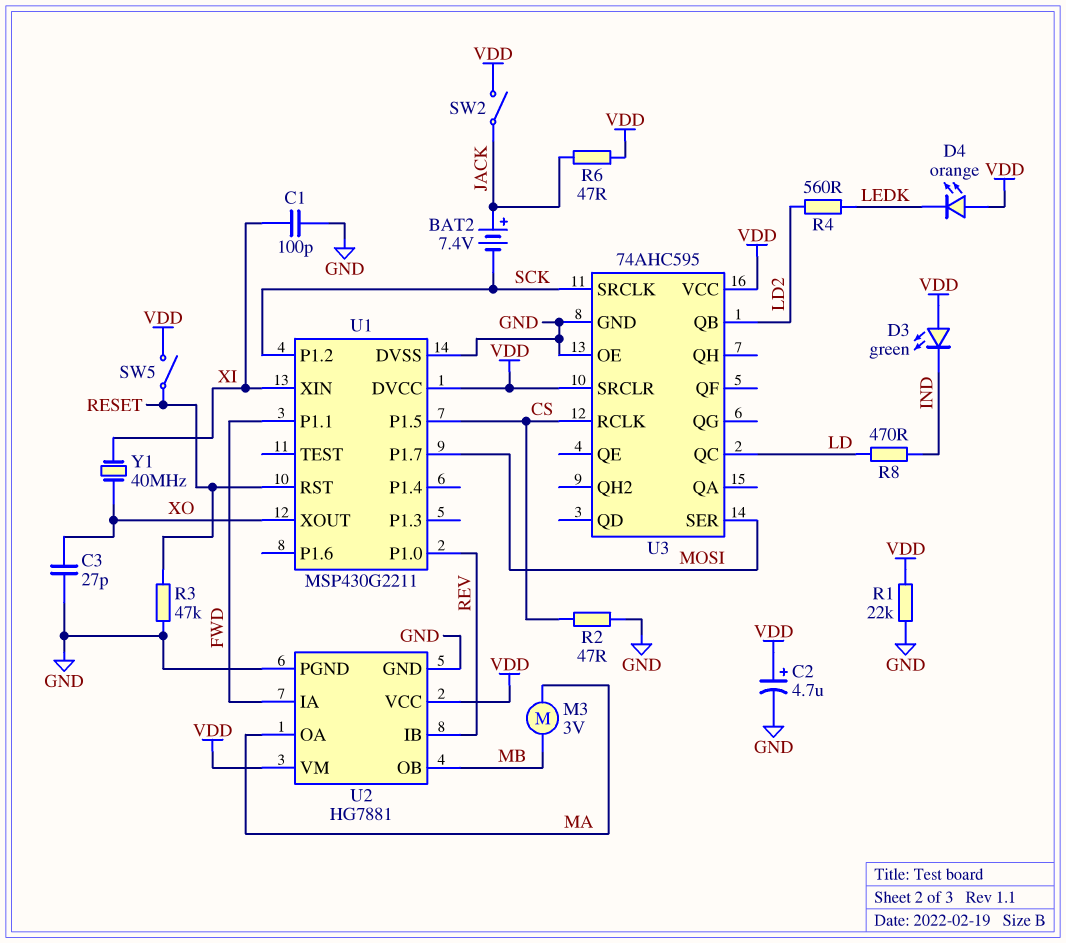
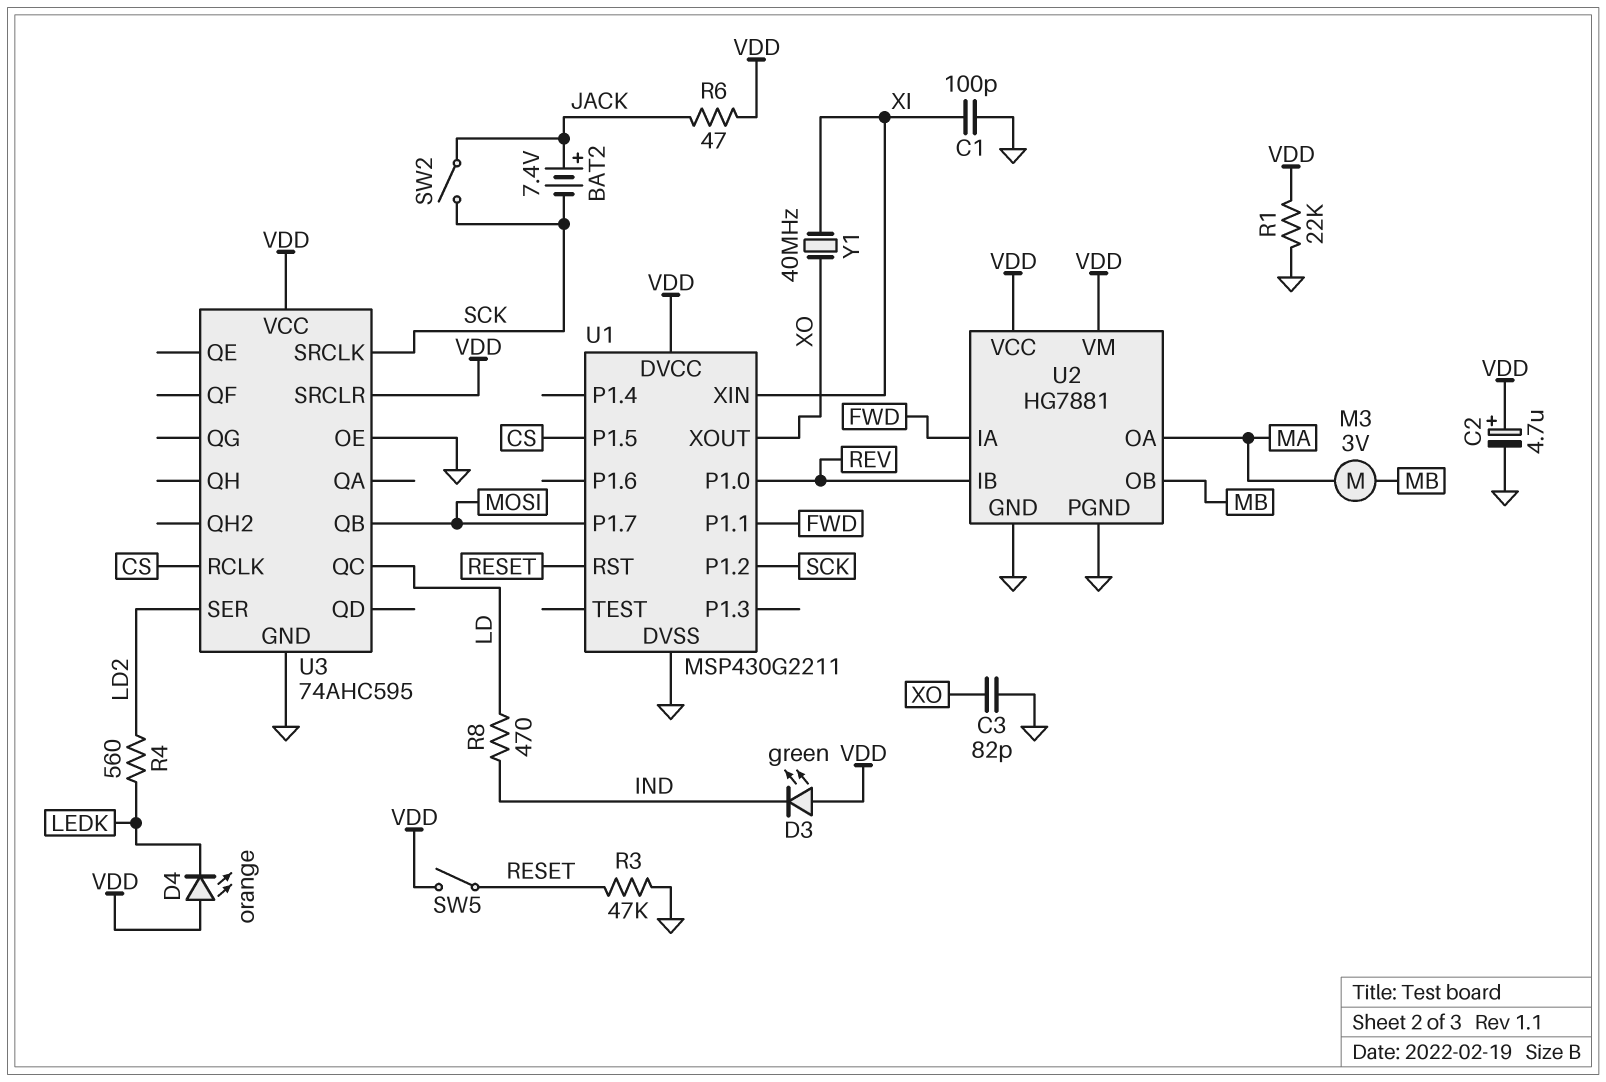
C3: 27pF (GND, XO) -> 82pF (GND, XO)
R2: 47 (CS, GND) -> none
SW2: switch (JACK, VDD) -> switch (JACK, SCK)
U3 pin QB: LD2 -> MOSI
U3 pin SER: MOSI -> LD2

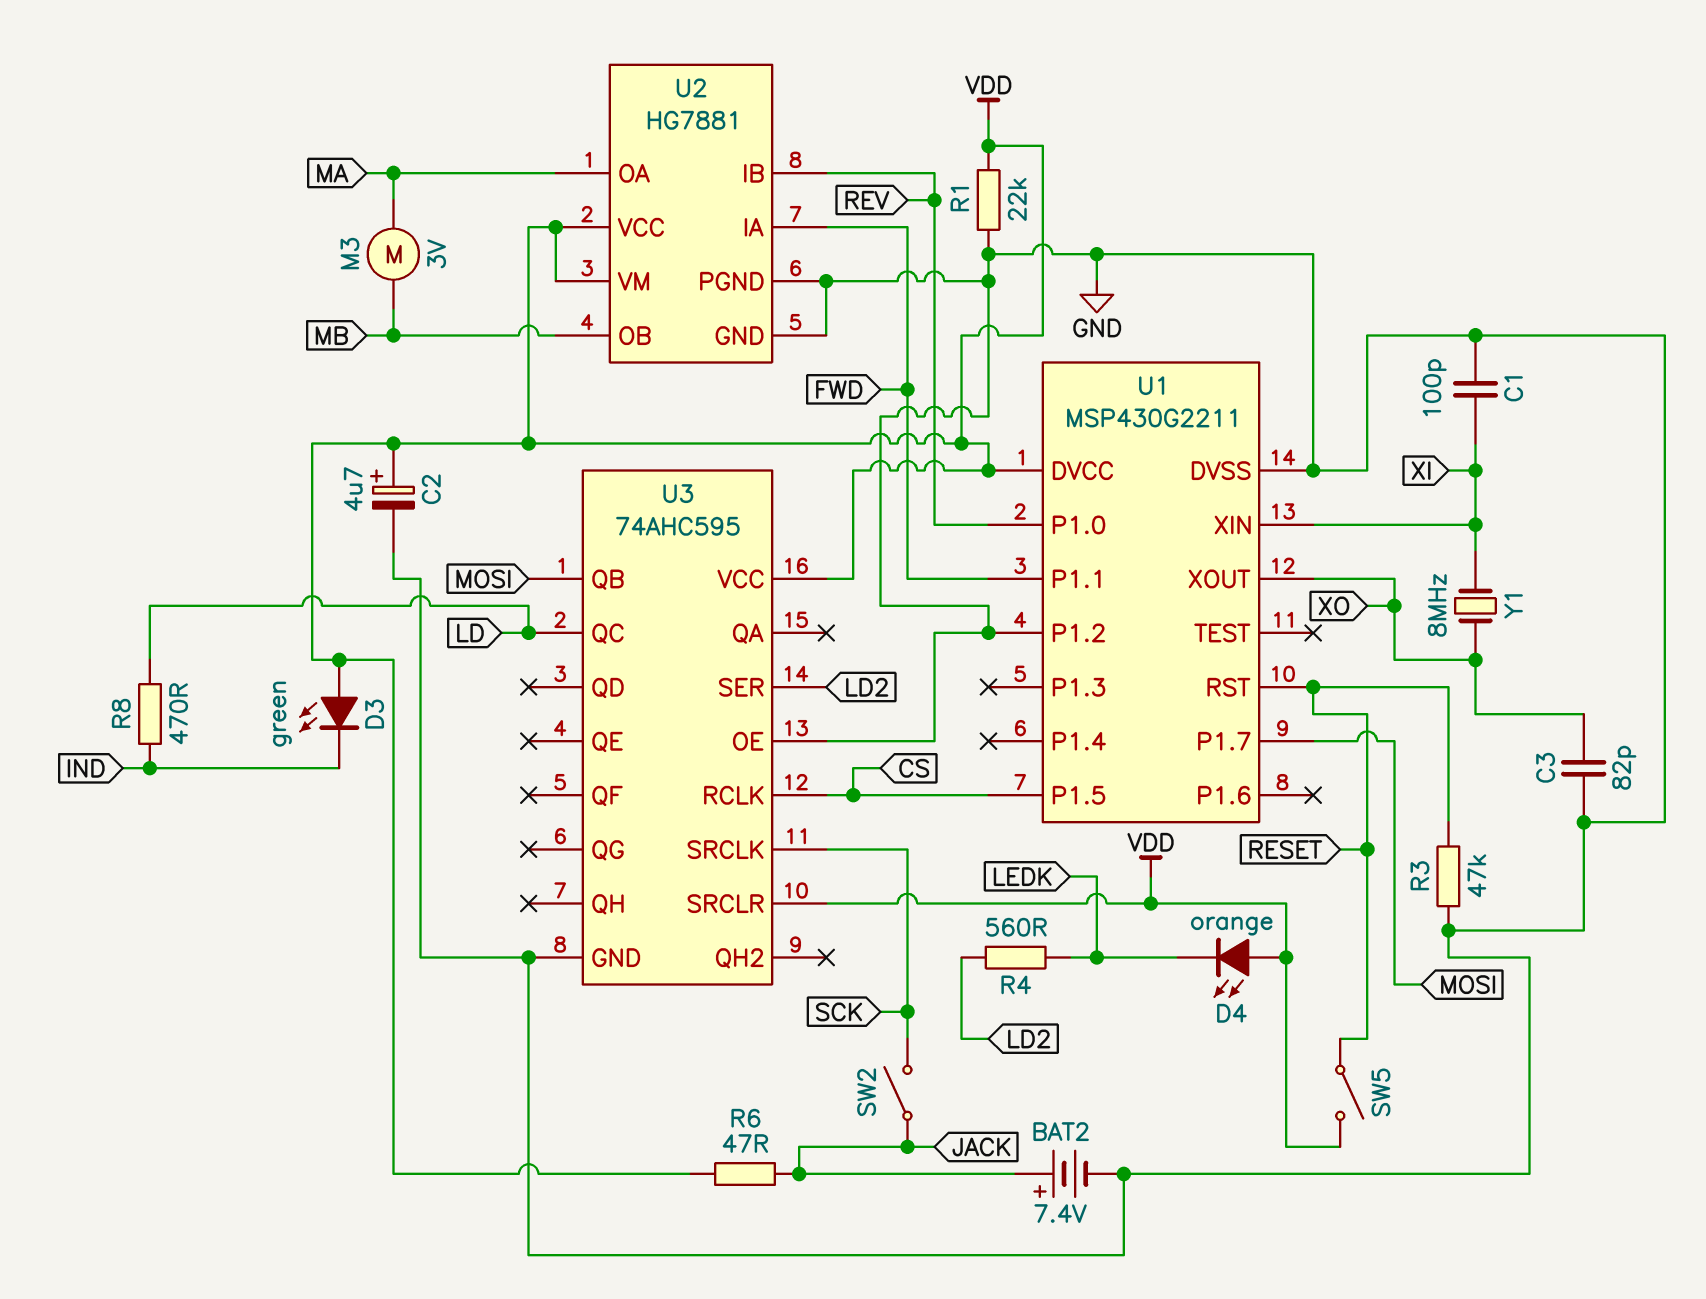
BAT2: 7.4V (plus JACK, minus SCK) -> 7.4V (plus JACK, minus GND)
U1 pin P1.2: SCK -> GND
Y1: 40MHz (XI, XO) -> 8MHz (XI, XO)

